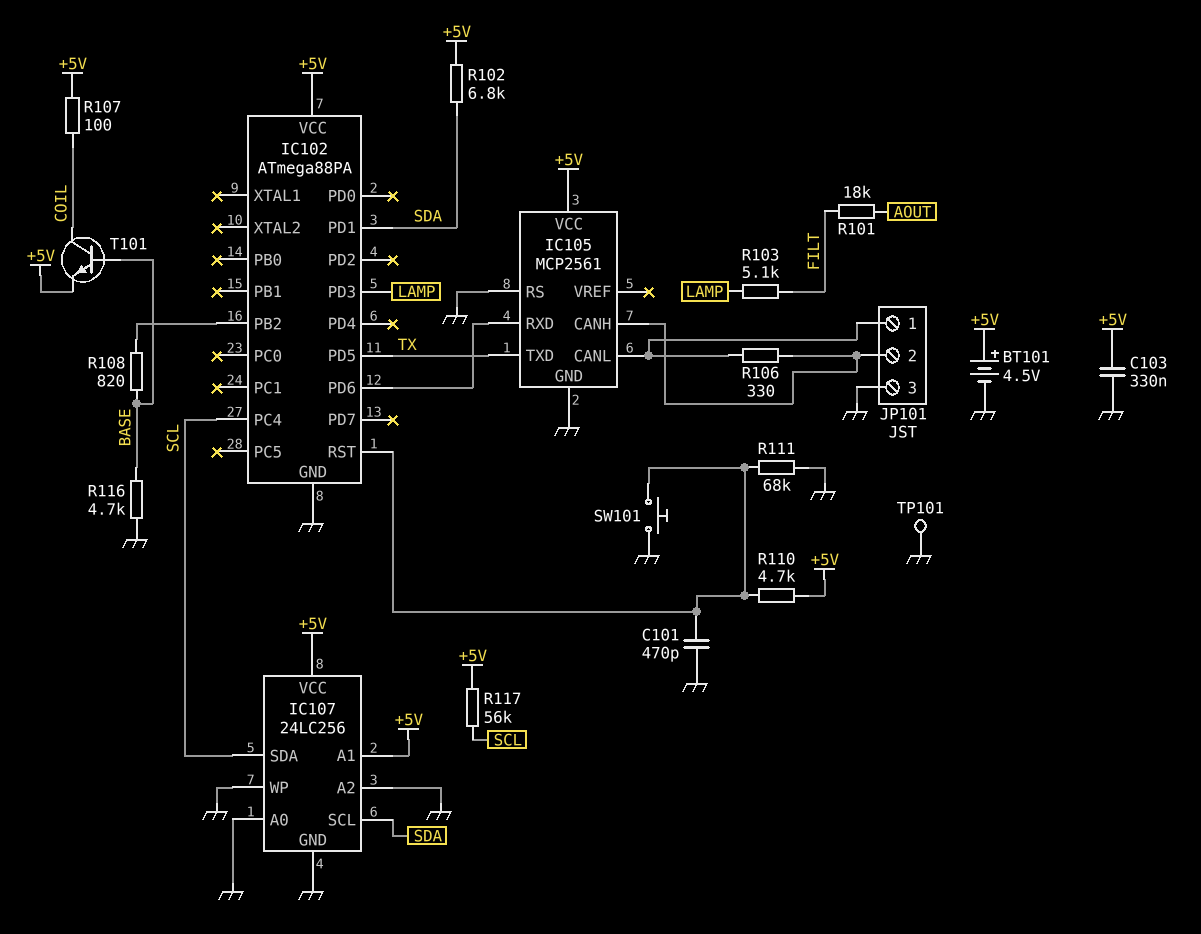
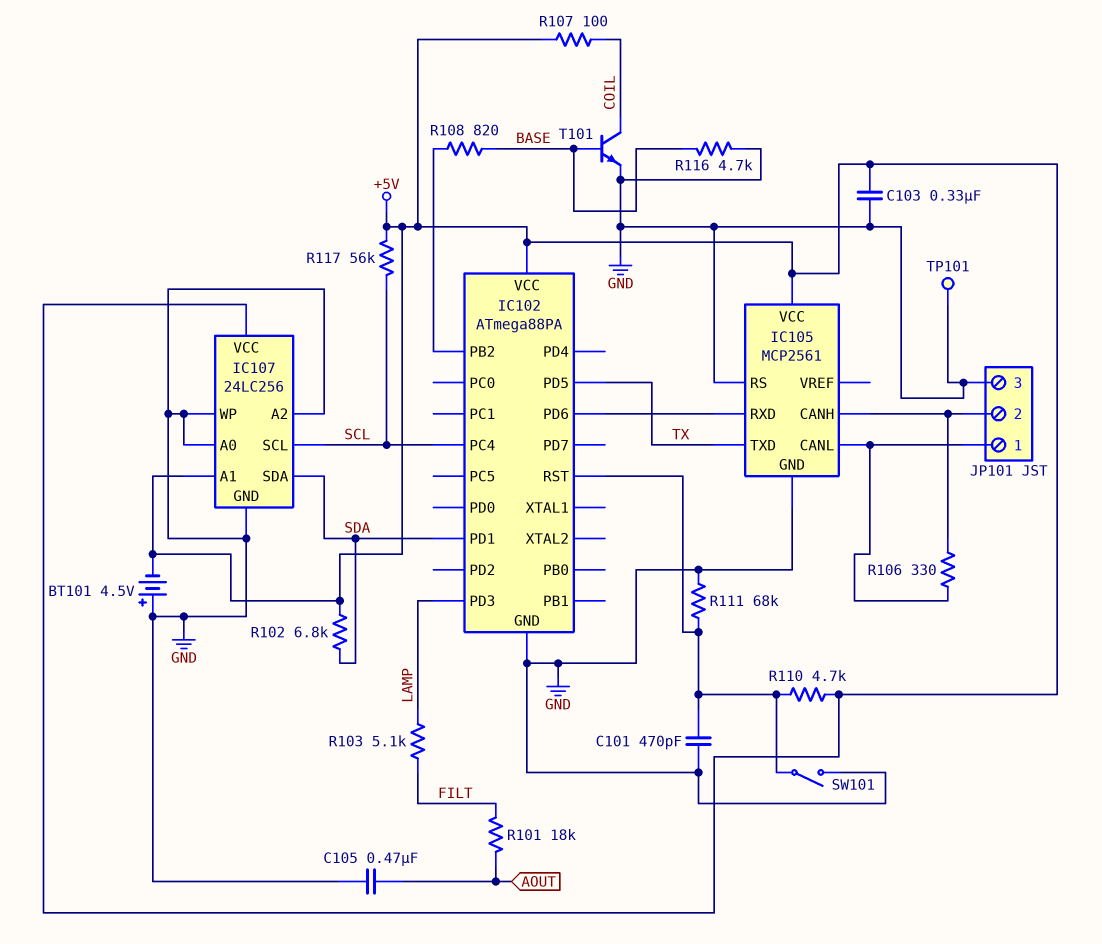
BT101: 4.5V (plus +5V, minus GND) -> 4.5V (plus GND, minus +5V)
C105: none -> 470nF (AOUT, GND)
IC107 pin SCL: SDA -> SCL
IC107 pin SDA: SCL -> SDA
SW101: button (GND, IC102/RST) -> switch (GND, IC102/RST)
T101: NPN (B BASE, C COIL, E +5V) -> NPN (B BASE, C COIL, E GND)

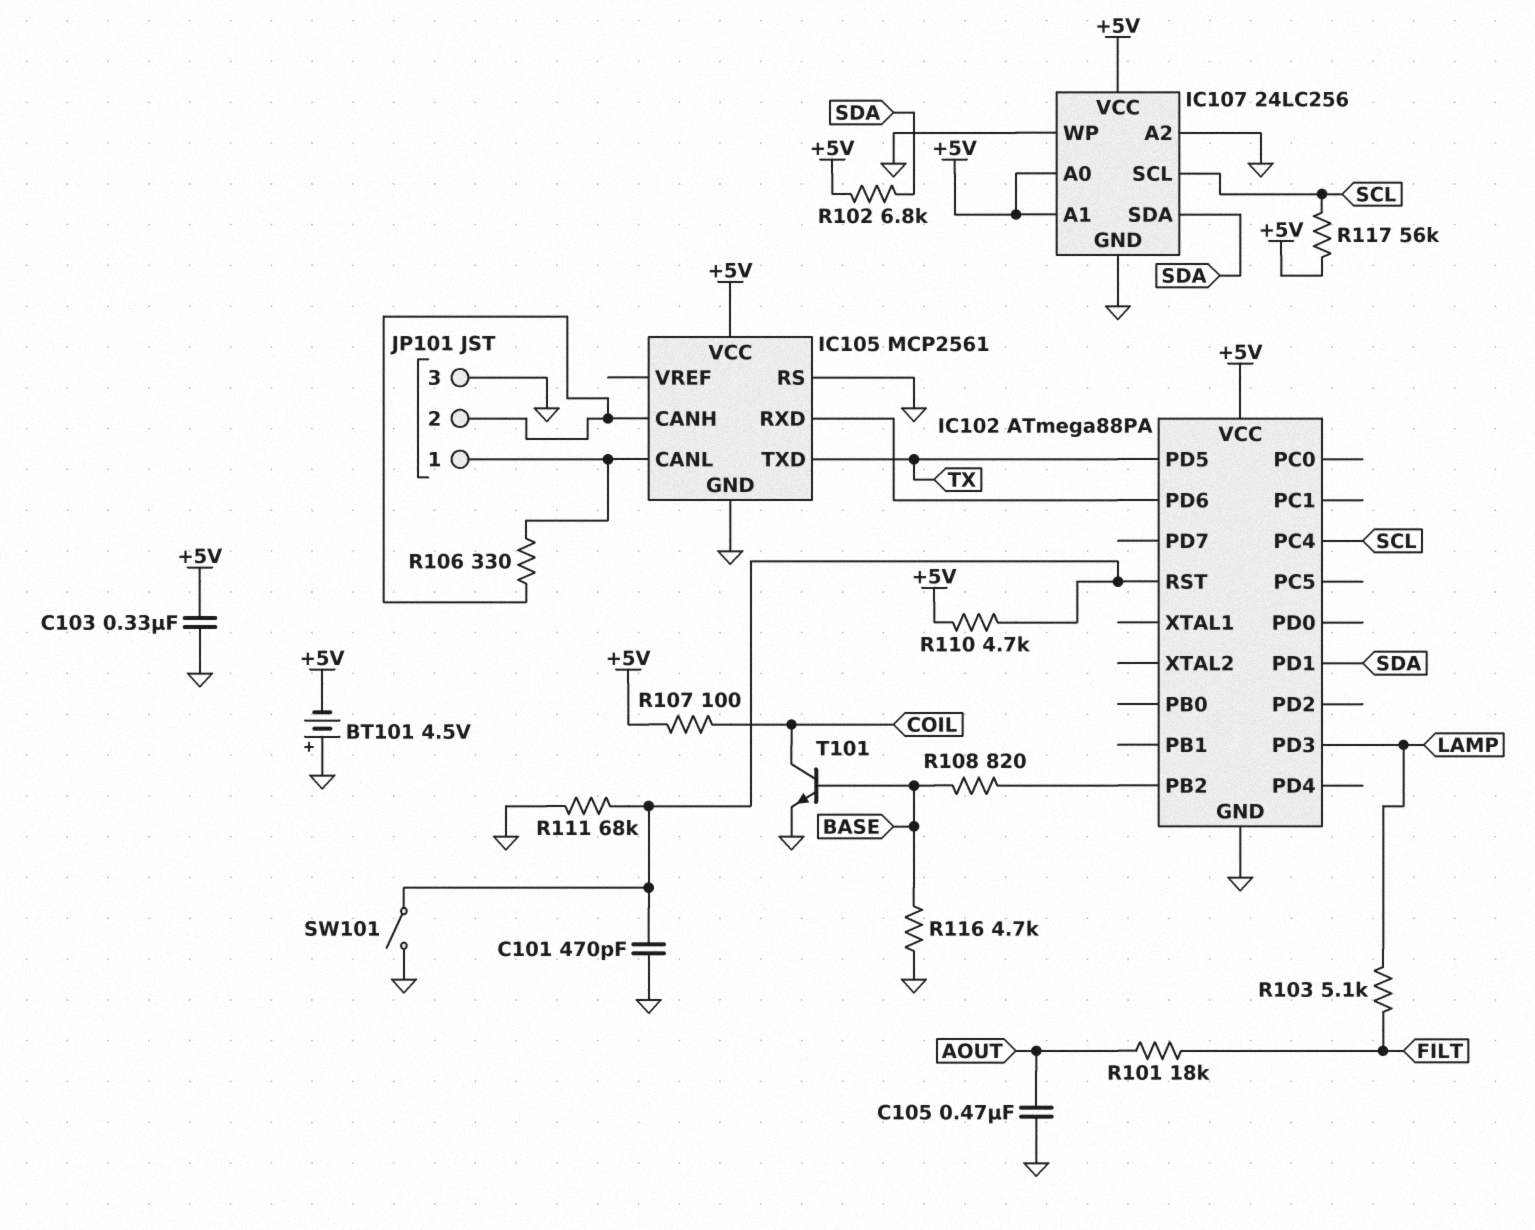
IC107 pin A0: GND -> +5V
TP101: test point (GND) -> none

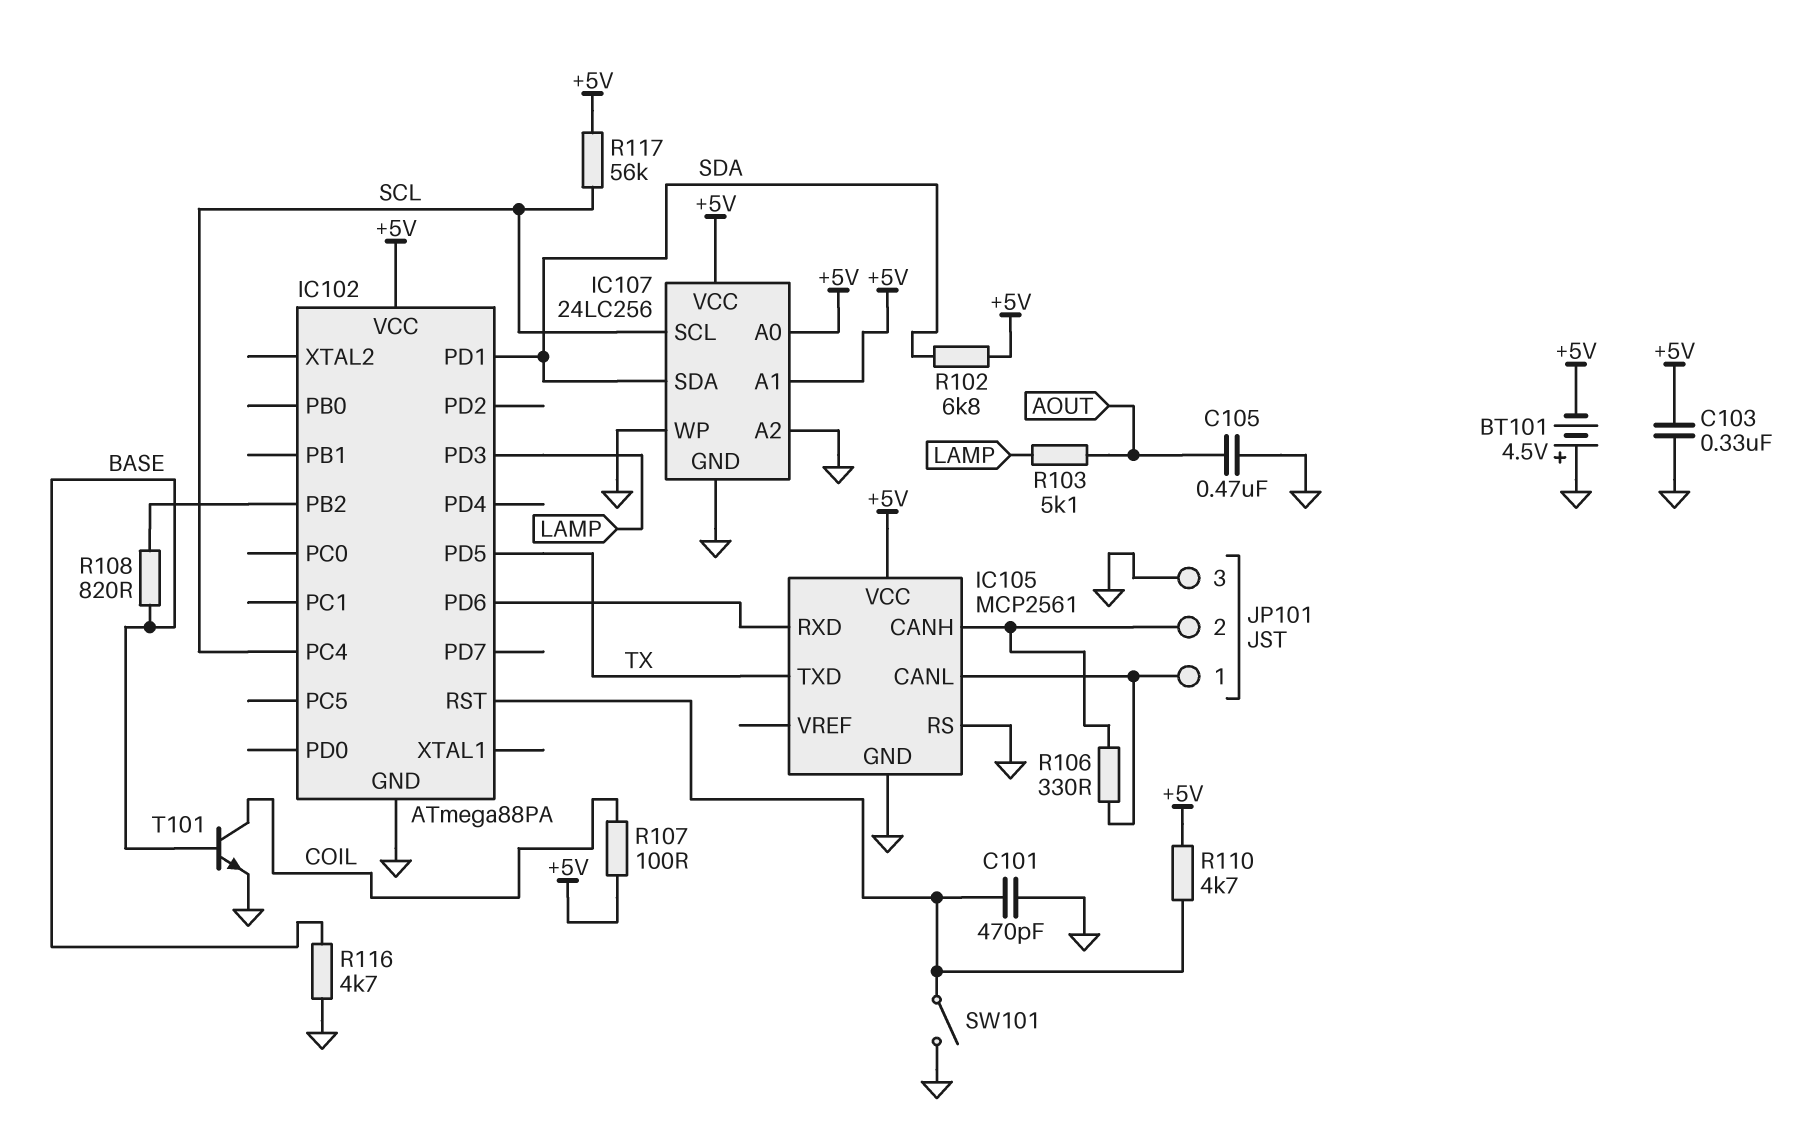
R101: 18k (AOUT, FILT) -> none
R103: 5.1k (FILT, LAMP) -> 5.1k (AOUT, LAMP)
R111: 68k (GND, IC102/RST) -> none

